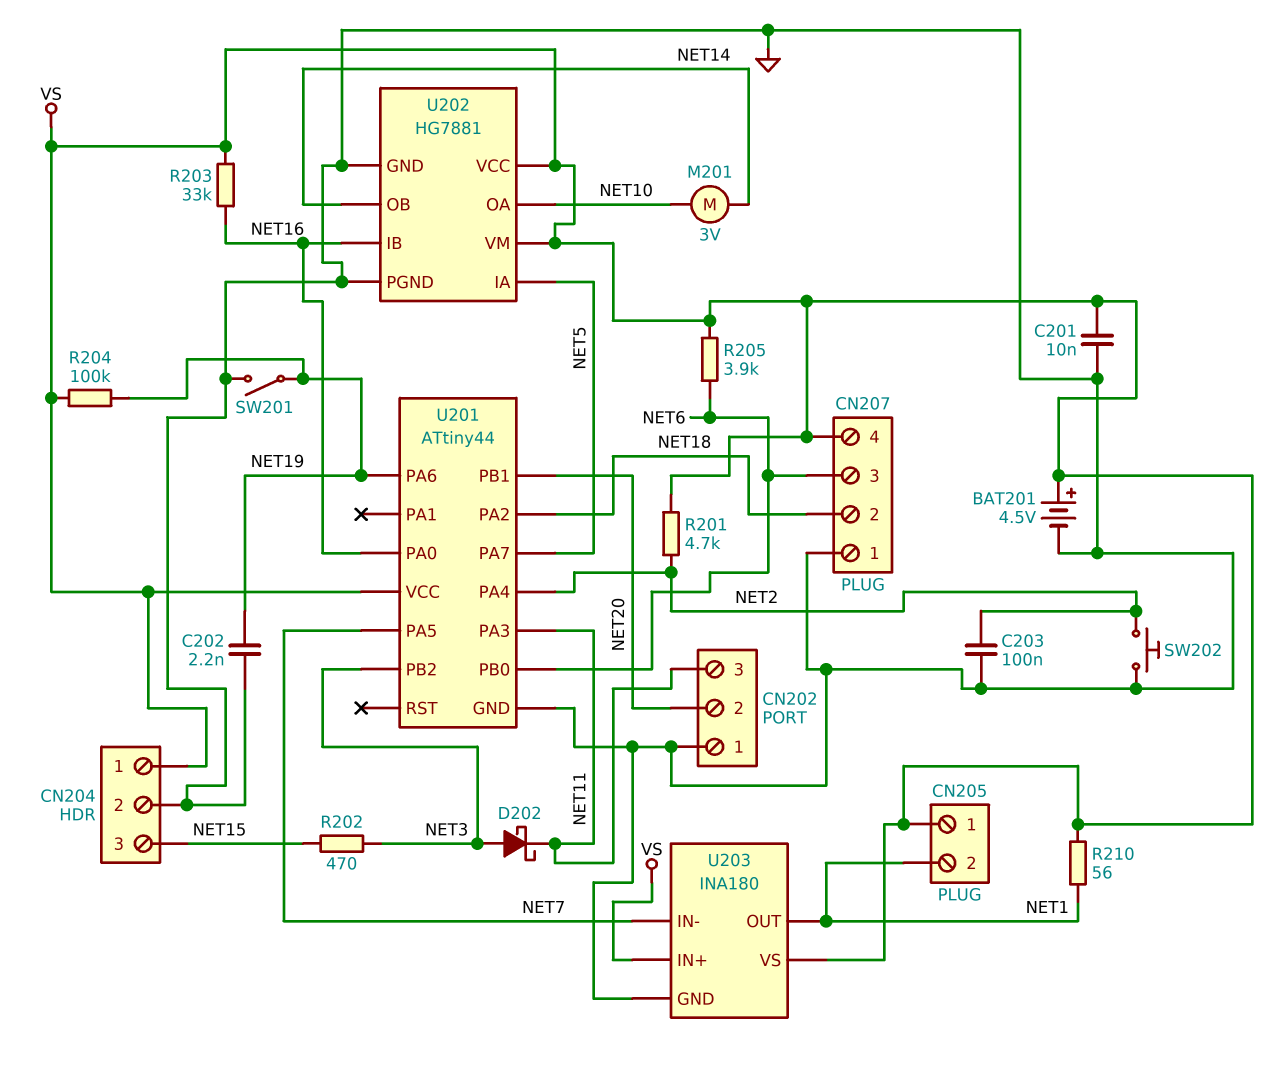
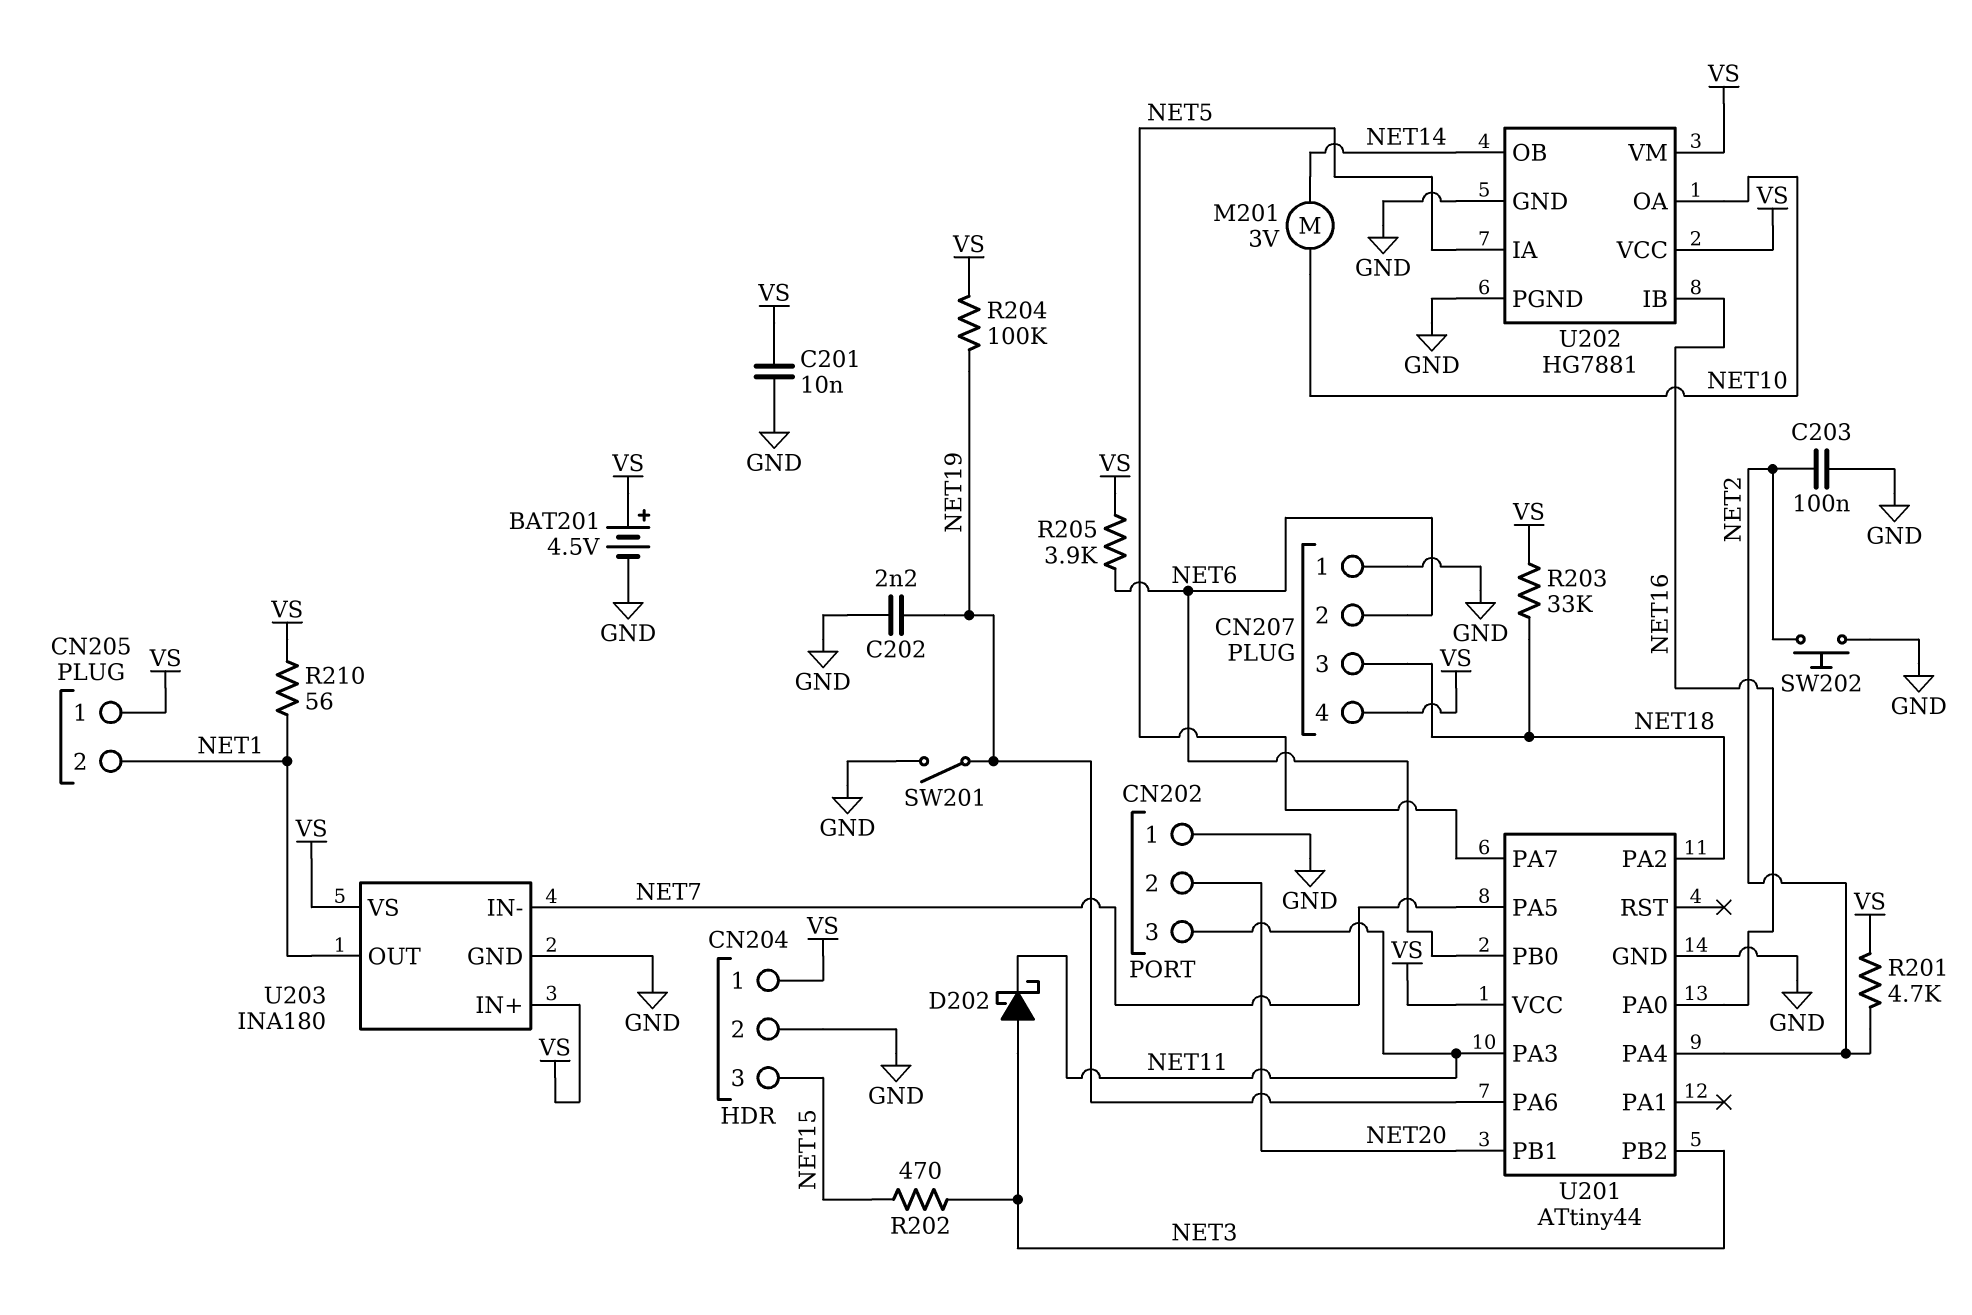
CN207 pin 2: NET18 -> NET6
CN207 pin 3: NET6 -> NET18
R203: 33k (NET16, VS) -> 33k (NET18, VS)

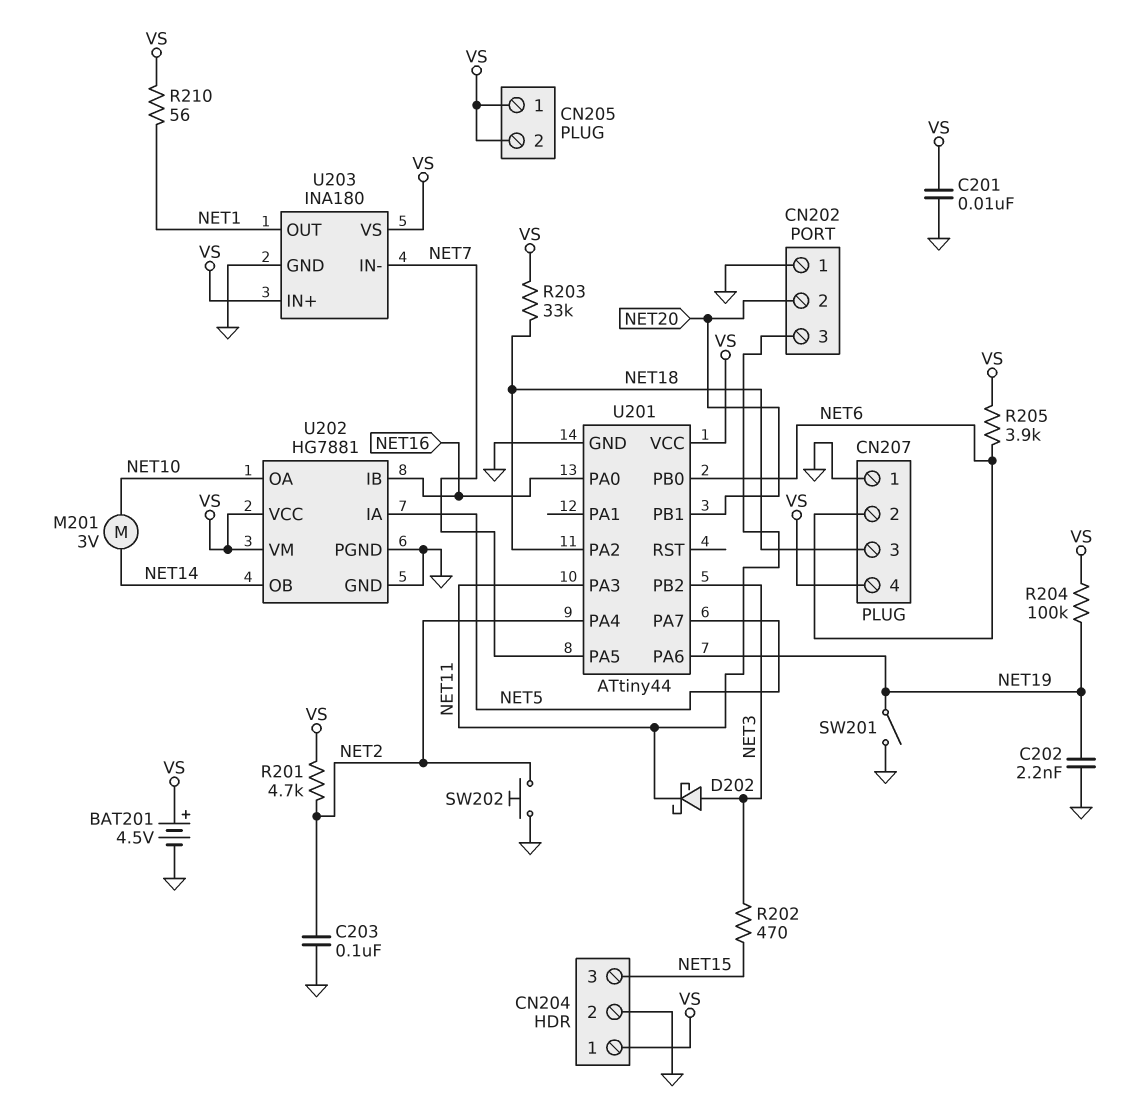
CN205 pin 2: NET1 -> VS

